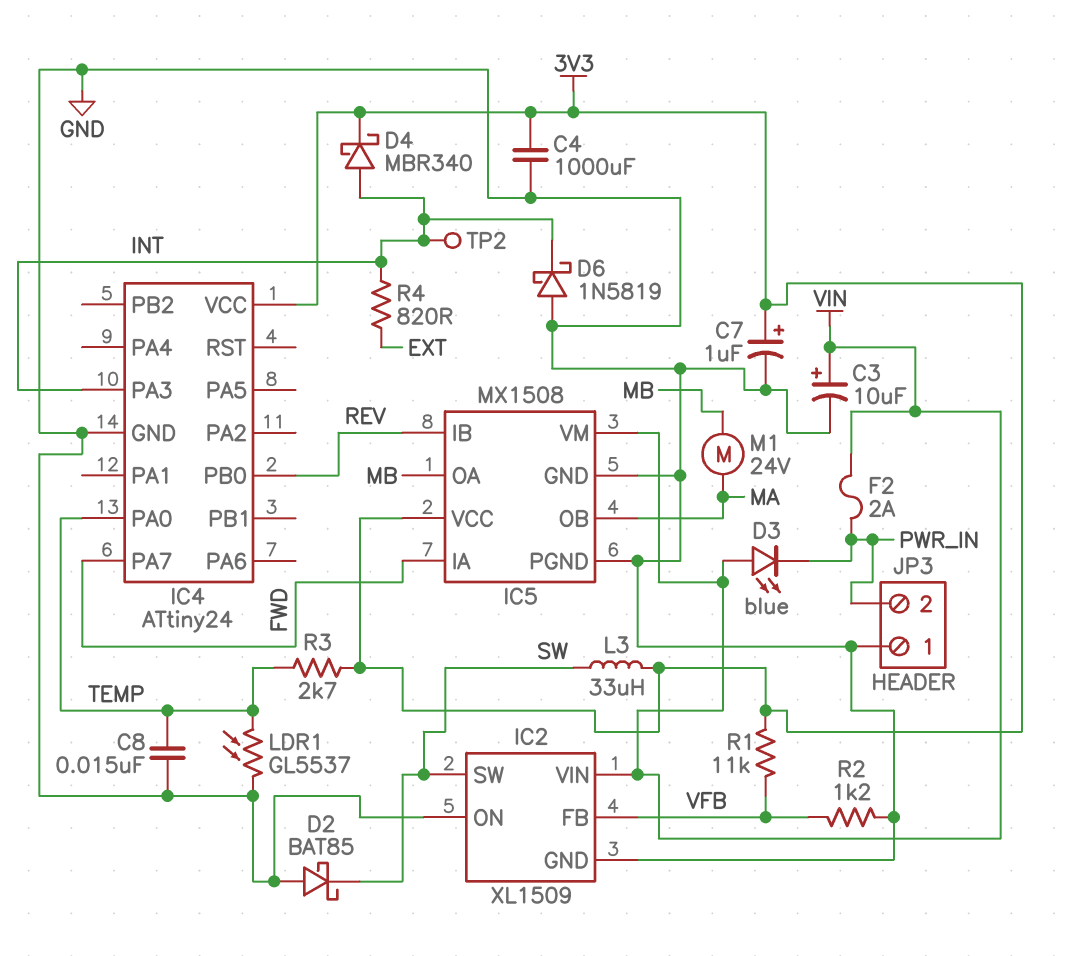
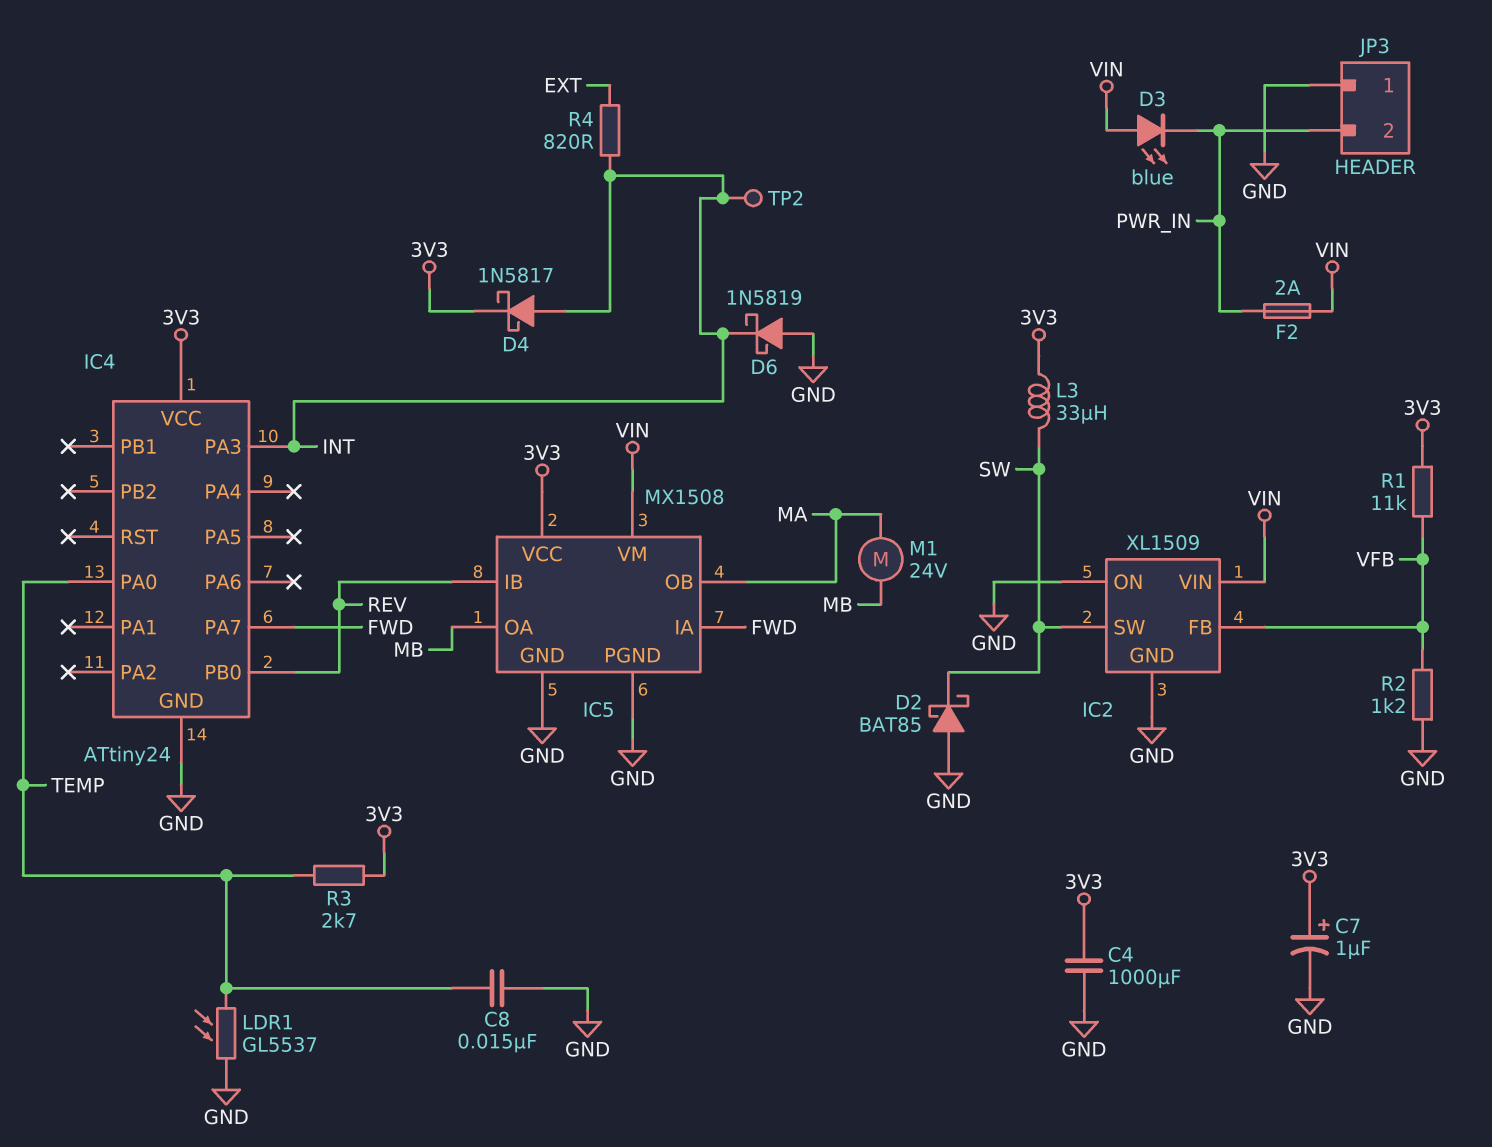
C3: 10uF (plus VIN, minus GND) -> none
D4: schottky MBR340 (A INT, K 3V3) -> schottky 1N5817 (A INT, K 3V3)

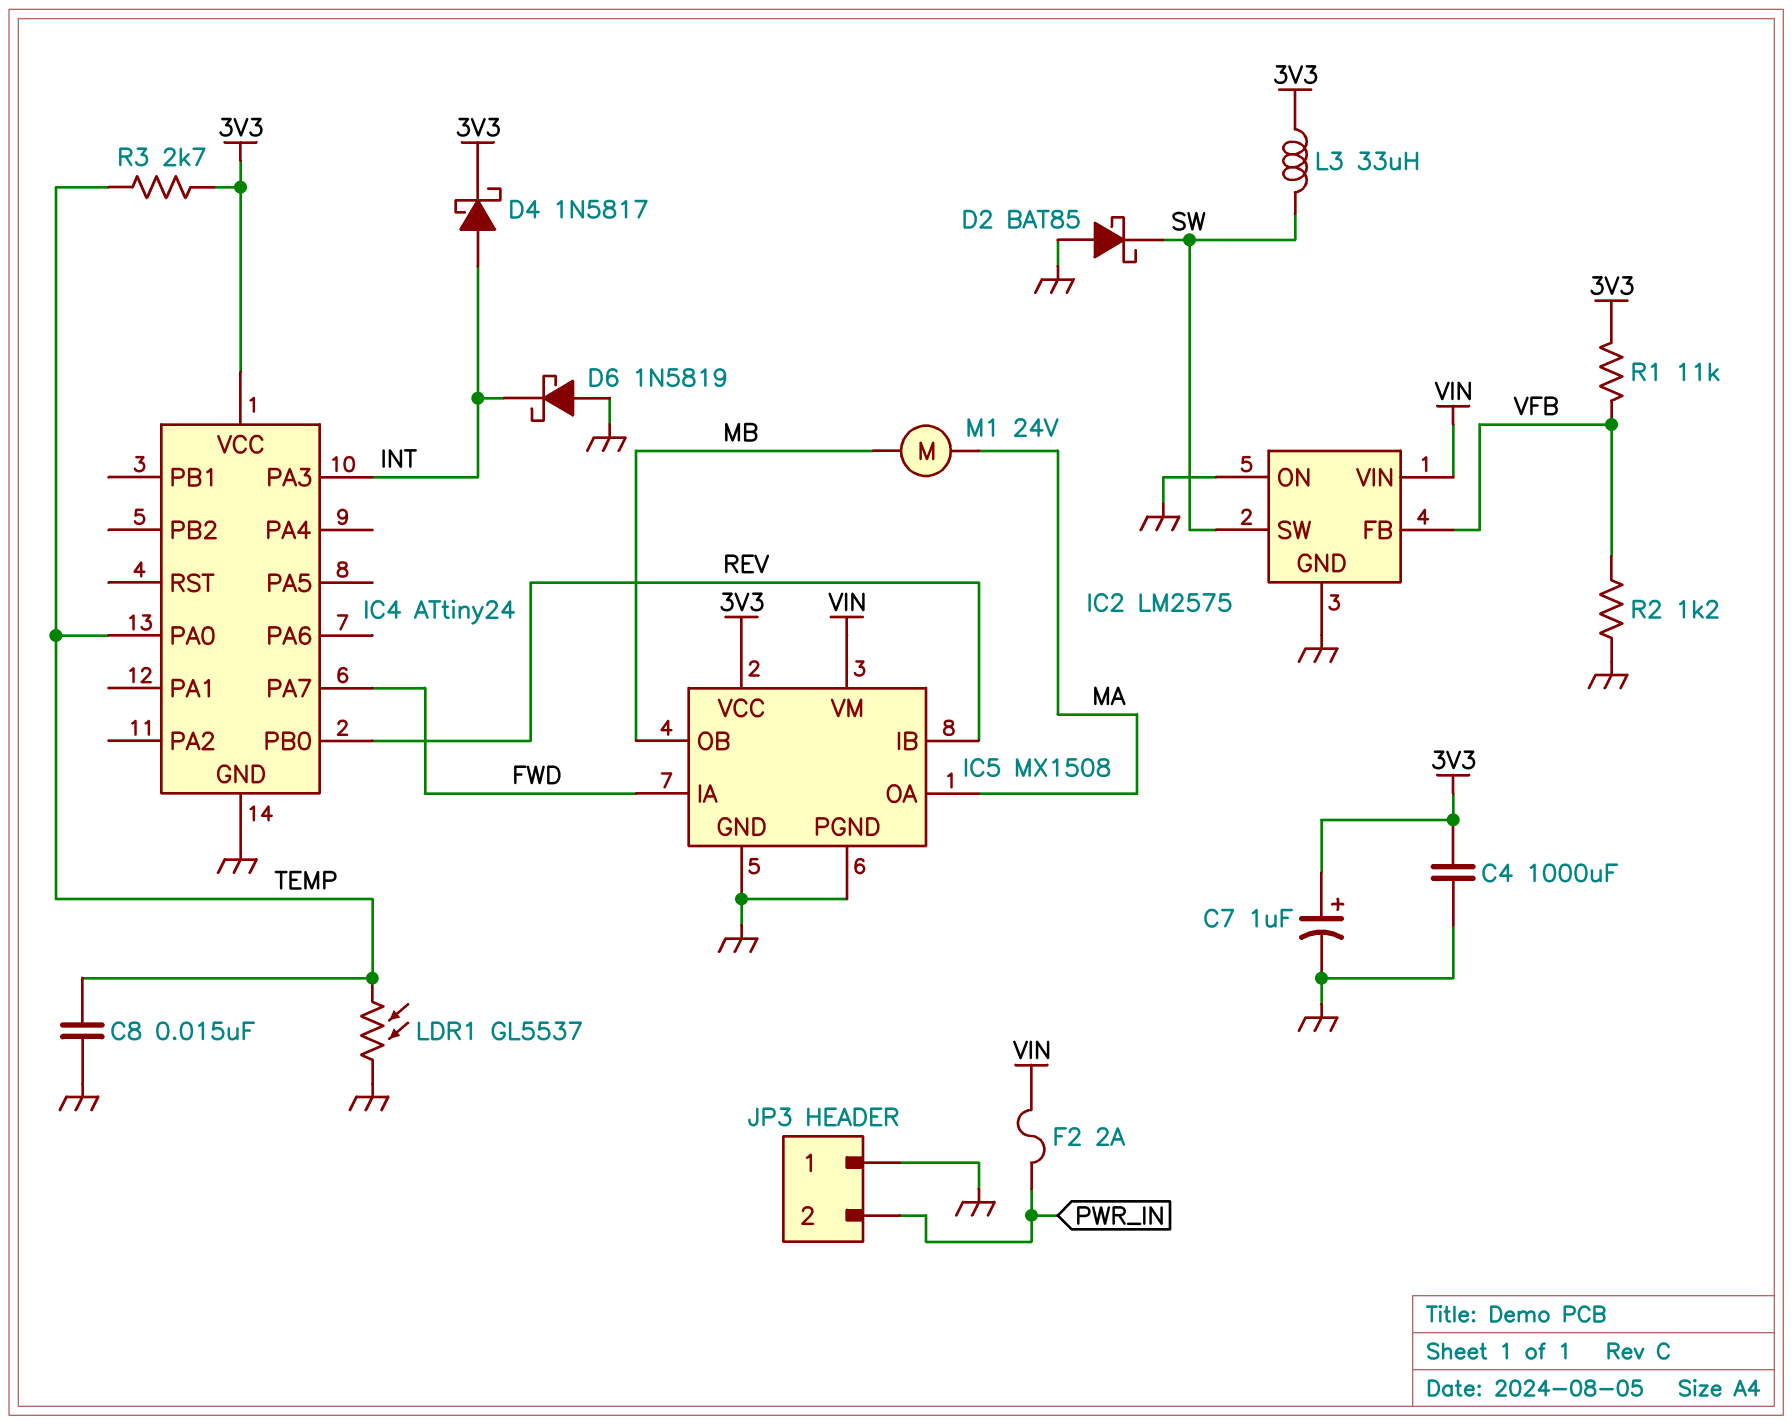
D3: LED blue (A VIN, K PWR_IN) -> none
IC2: XL1509 -> LM2575
IC5 pin OA: MB -> MA
IC5 pin OB: MA -> MB
R4: 820 (EXT, INT) -> none
TP2: test point (INT) -> none

